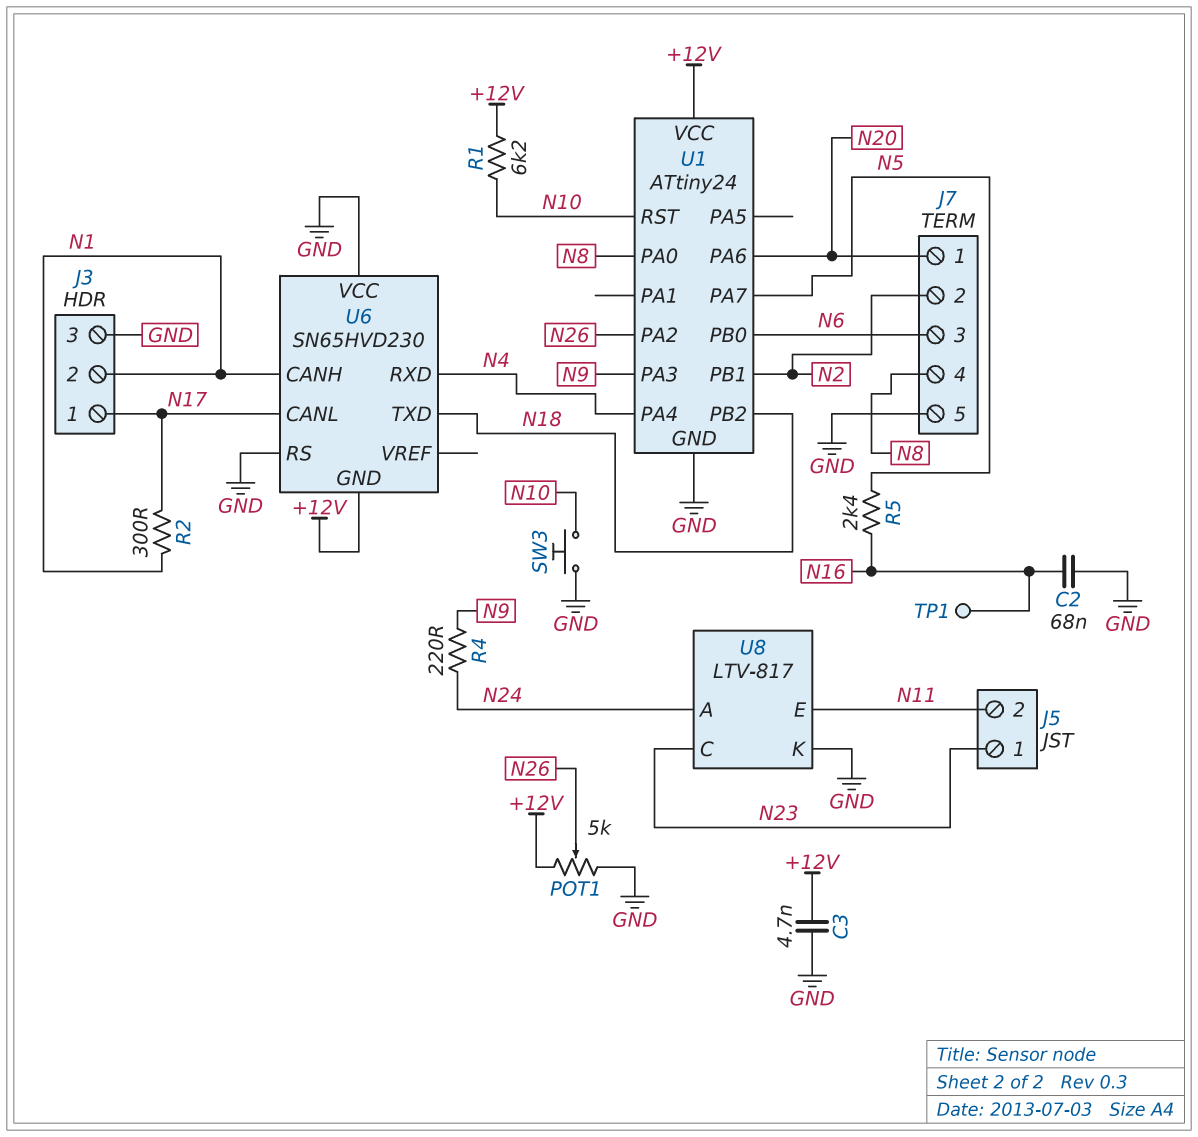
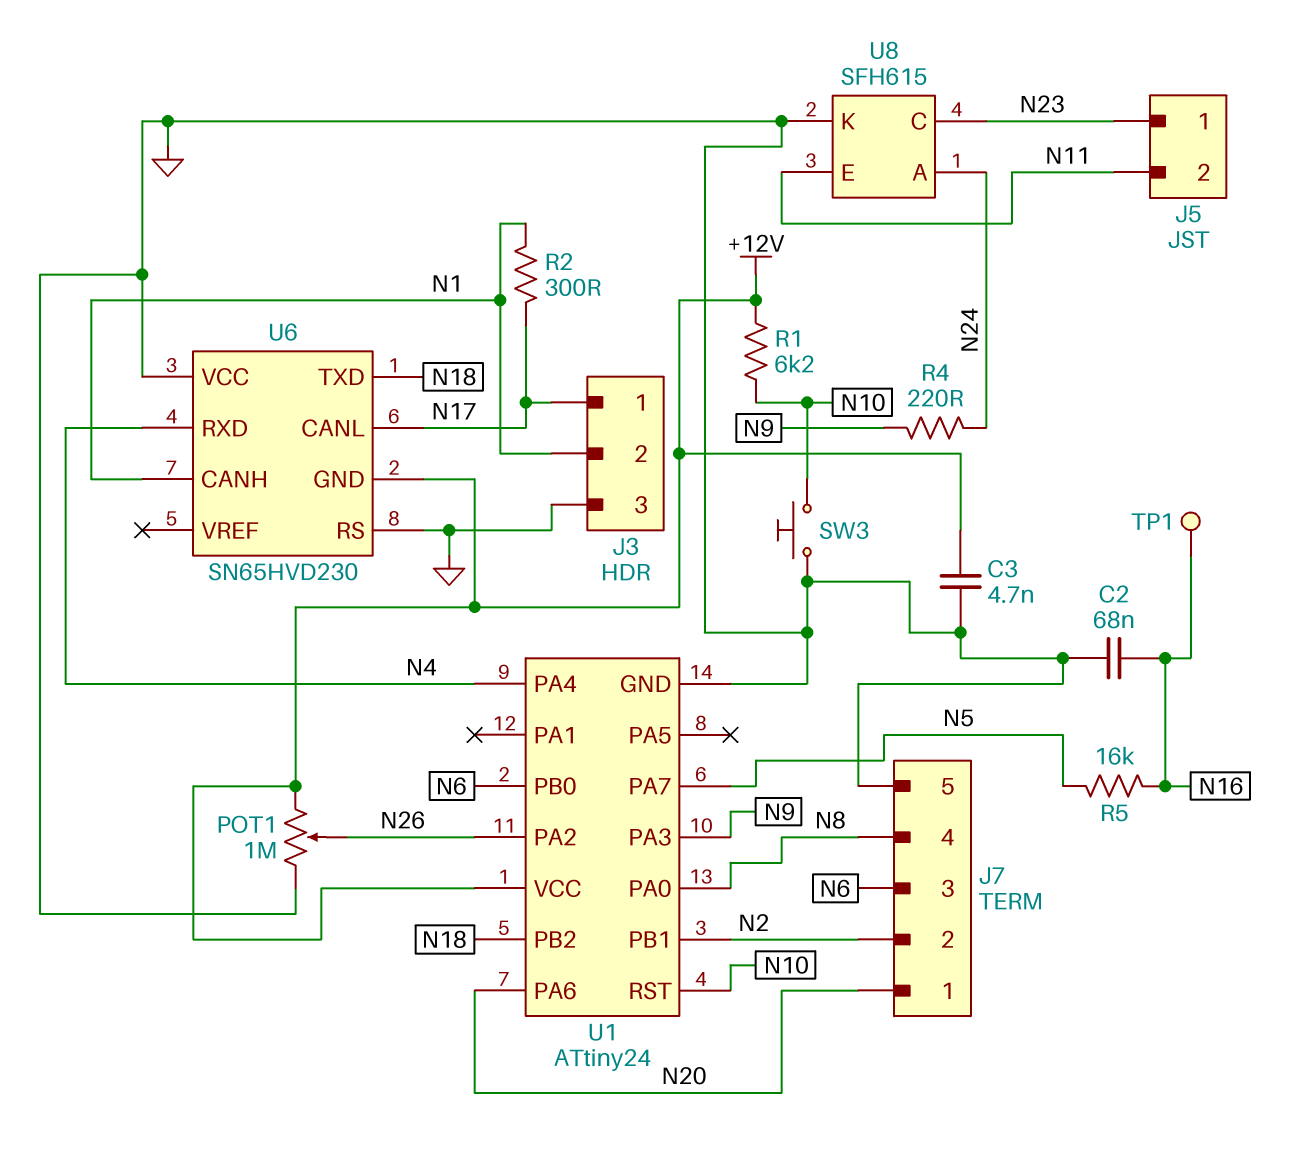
POT1: 5k (+12V, GND, wiper N26) -> 1M (+12V, GND, wiper N26)
R5: 2.4k (N5, N16) -> 16k (N5, N16)
U8: LTV-817 -> SFH615

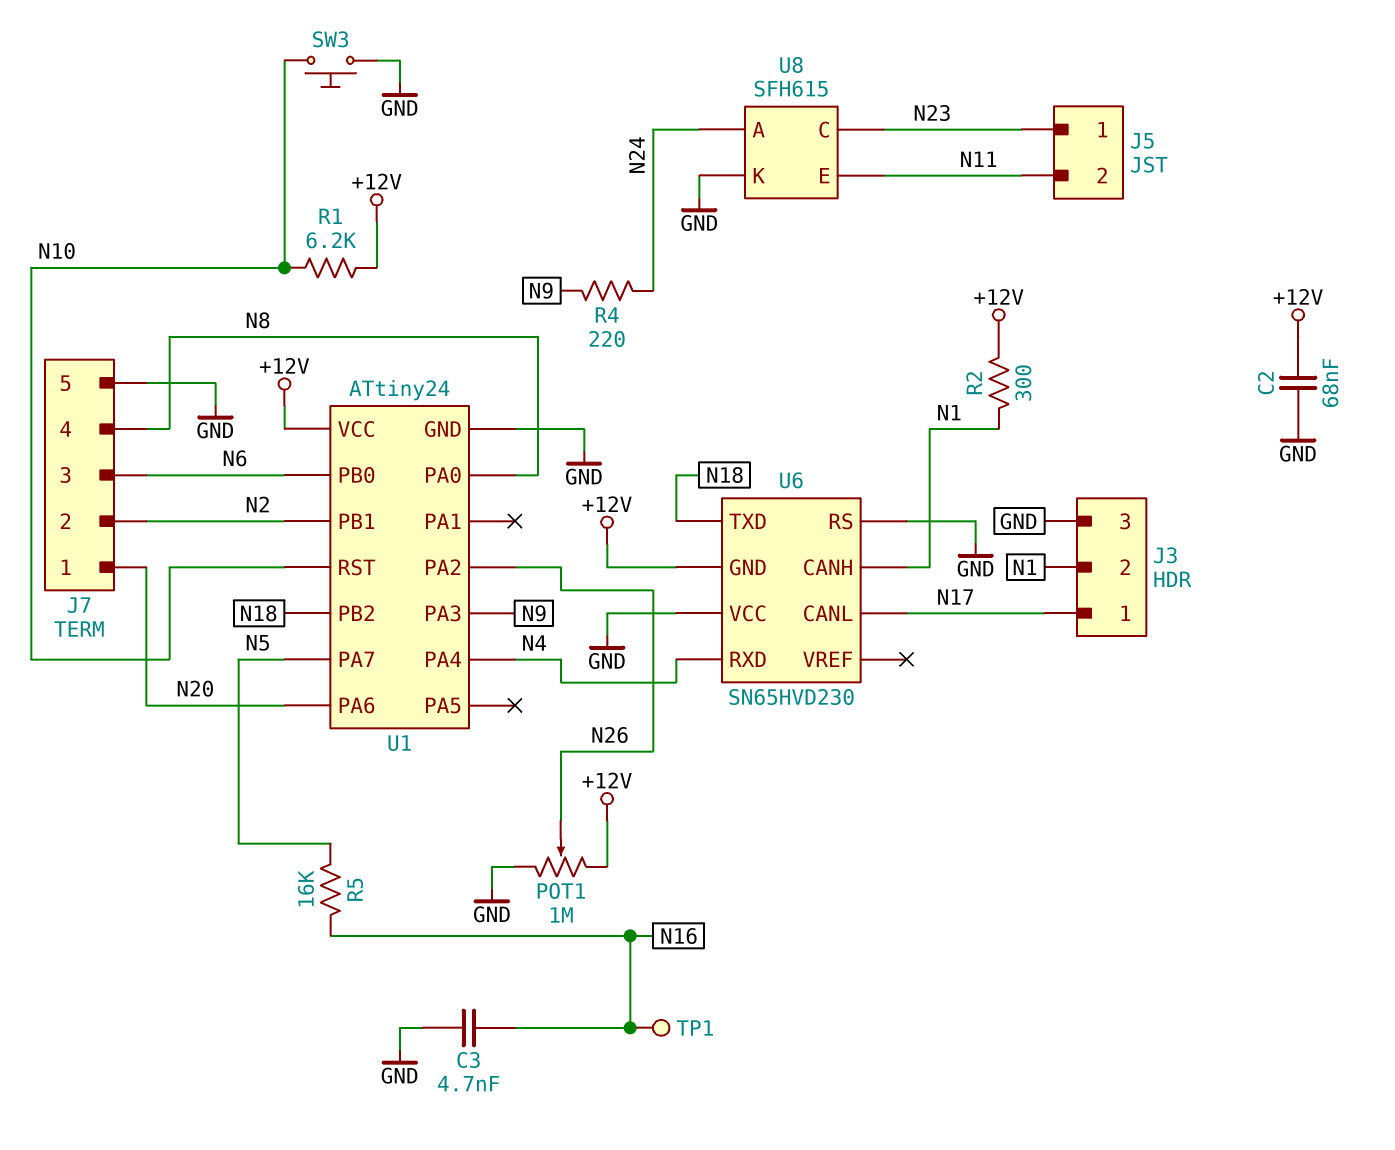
C2: 68nF (GND, N16) -> 68nF (+12V, GND)
C3: 4.7nF (+12V, GND) -> 4.7nF (GND, N16)
R2: 300 (N1, N17) -> 300 (+12V, N1)

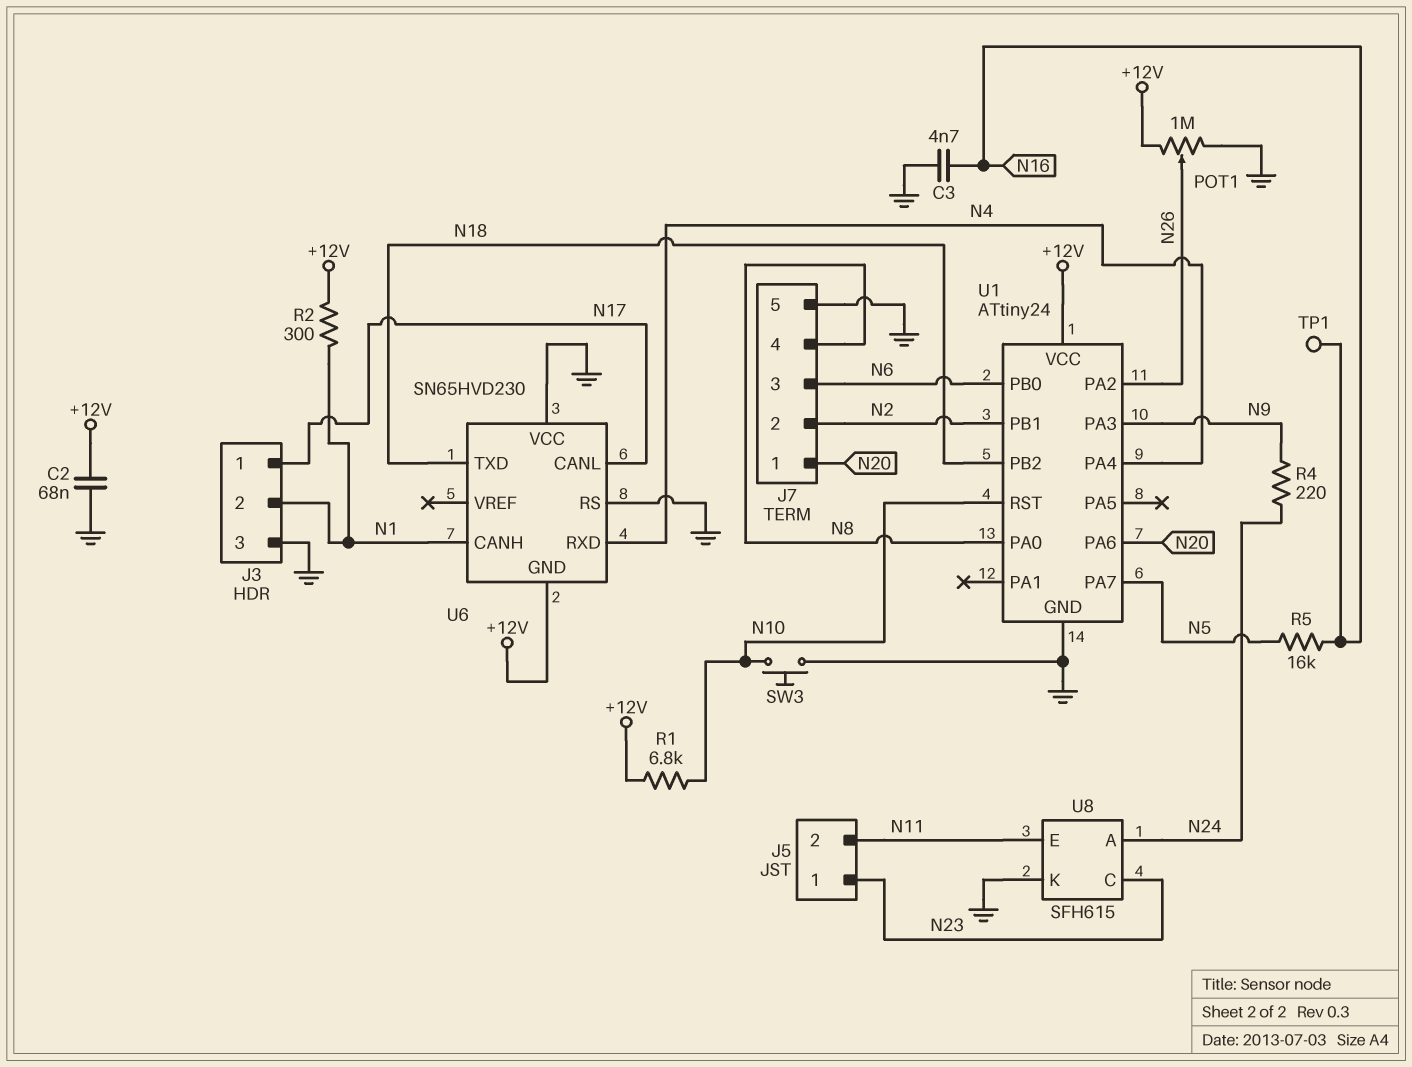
R1: 6.2k (+12V, N10) -> 6.8k (+12V, N10)

